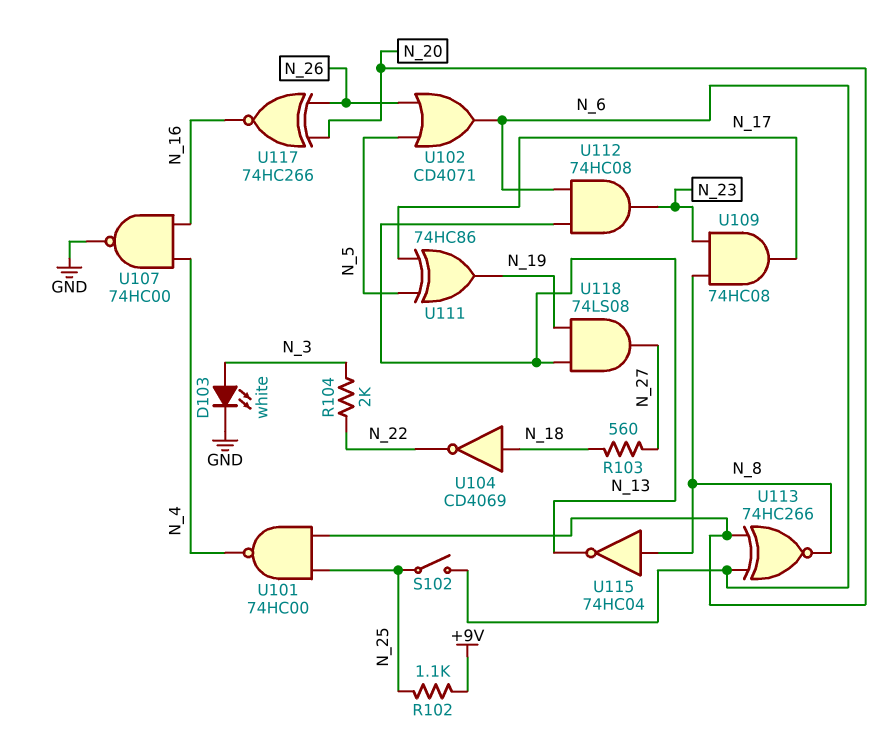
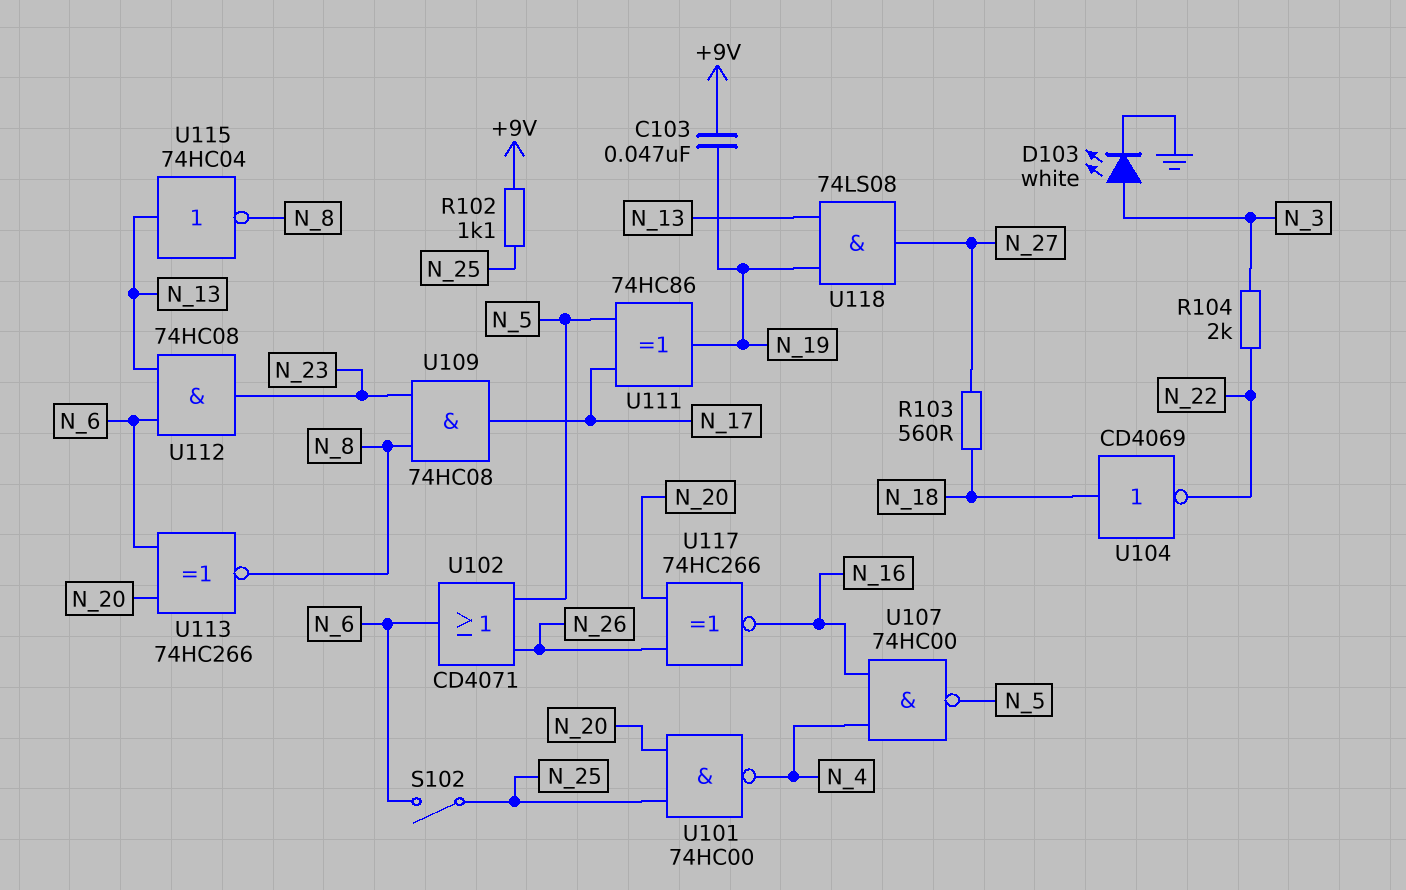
C103: none -> 47nF (+9V, N_19)
U107: NAND 74HC00 (in N_4, in N_16, out GND) -> NAND 74HC00 (in N_4, in N_16, out N_5)
U115: NOT 74HC04 (in N_8, out N_13) -> NOT 74HC04 (in N_13, out N_8)

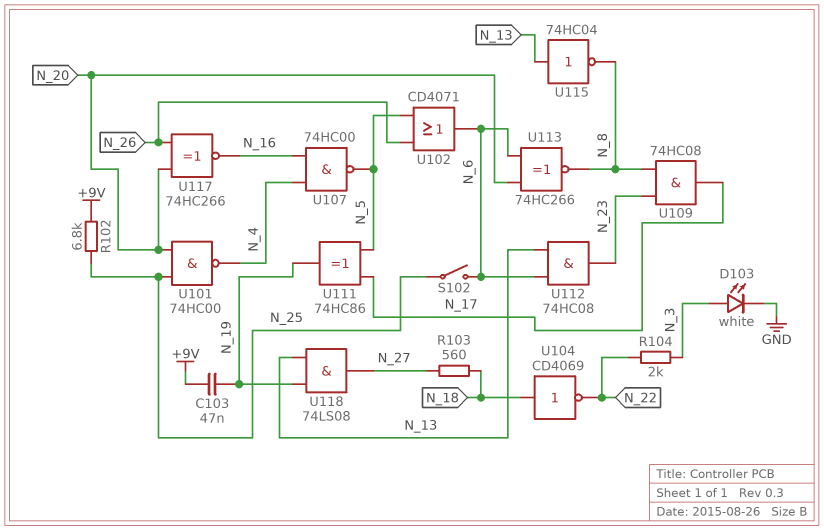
R102: 1.1k (+9V, N_25) -> 6.8k (+9V, N_25)

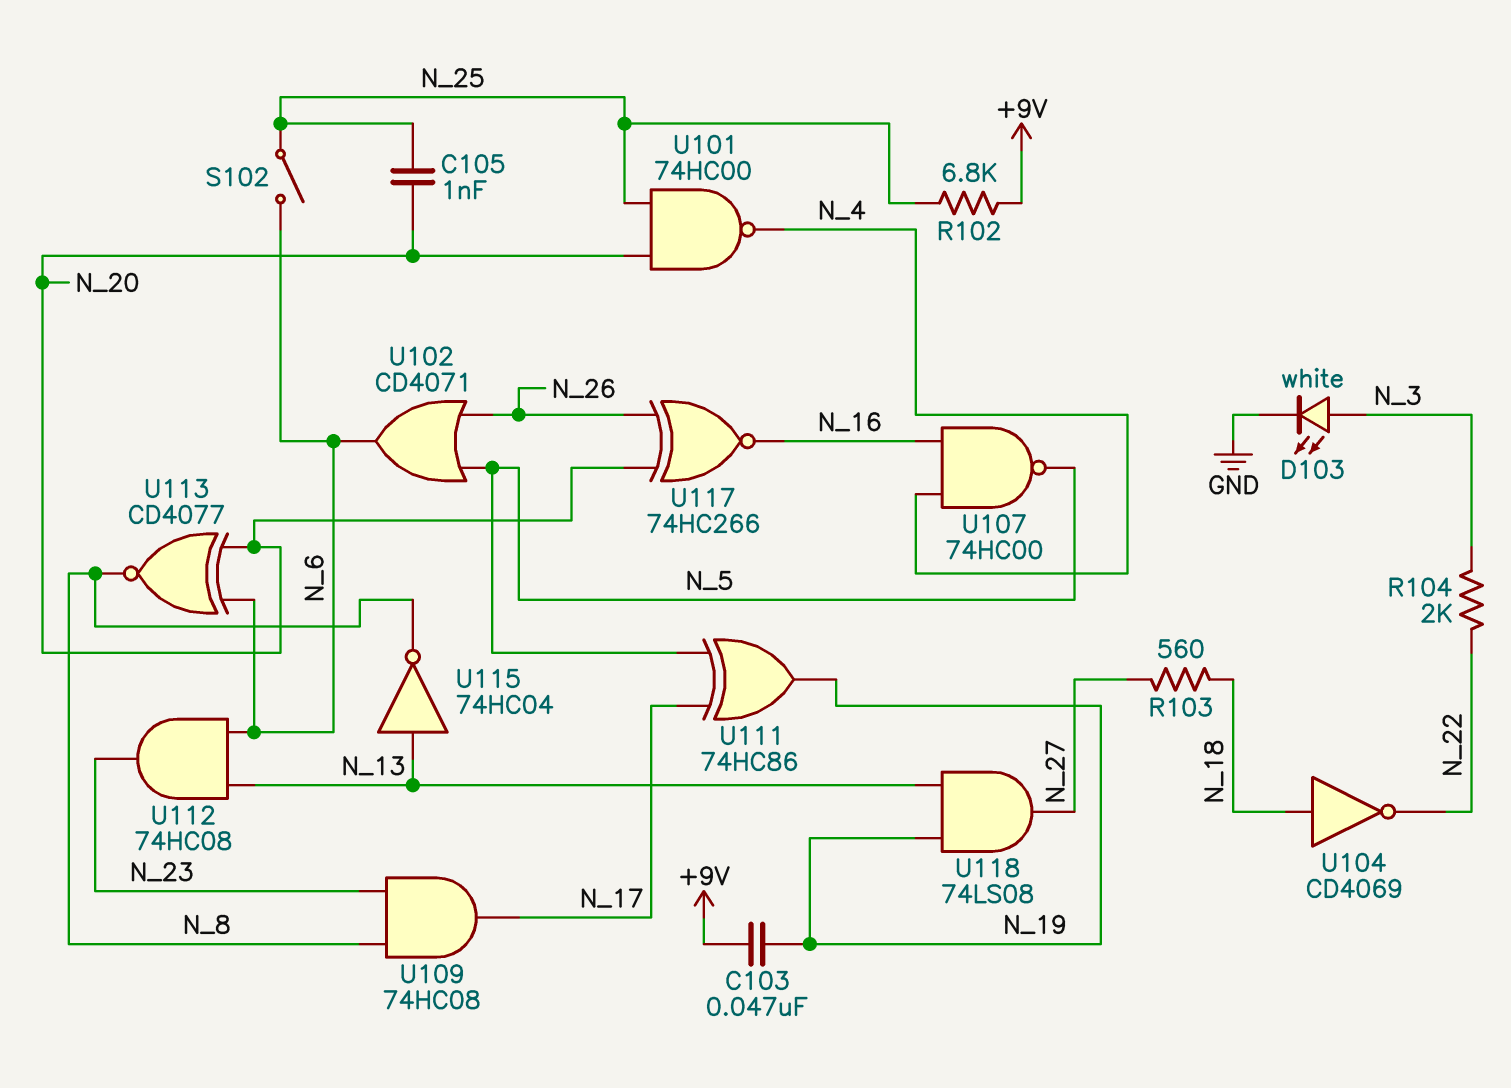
C105: none -> 1nF (N_20, N_25)
U113: XNOR 74HC266 (in N_6, in N_20, out N_8) -> XNOR CD4077 (in N_6, in N_20, out N_8)

